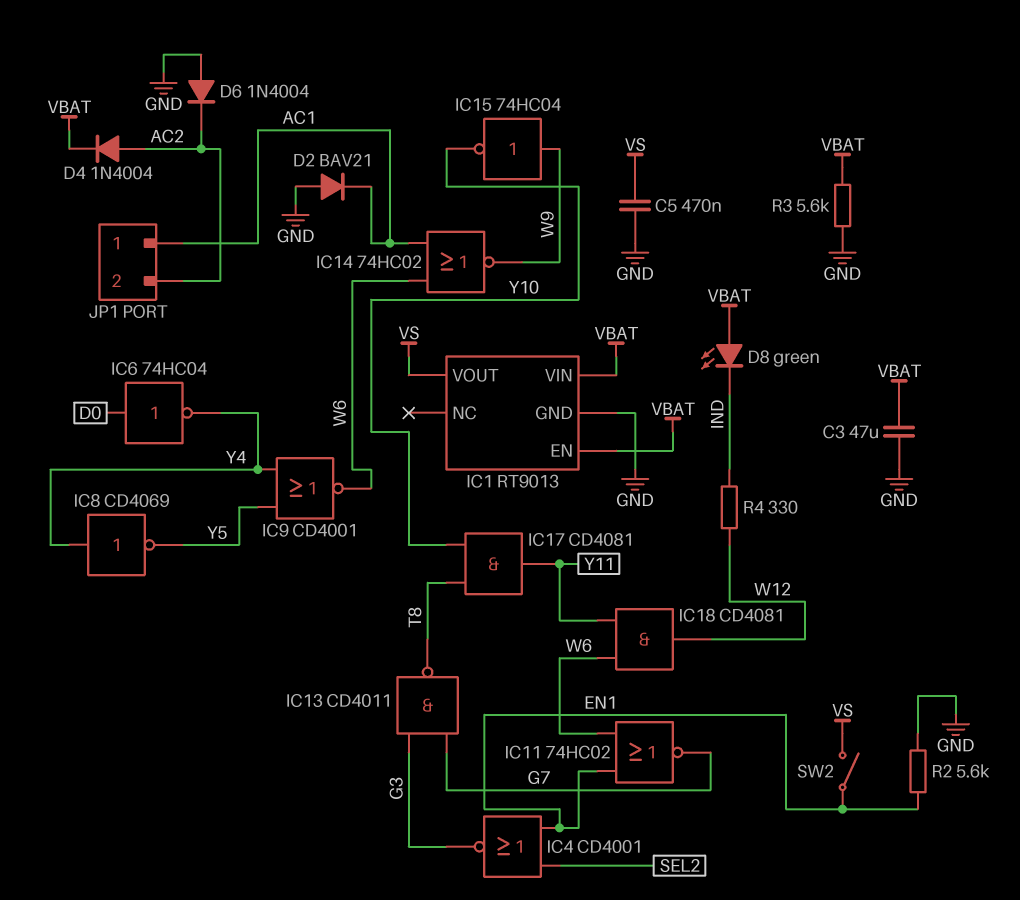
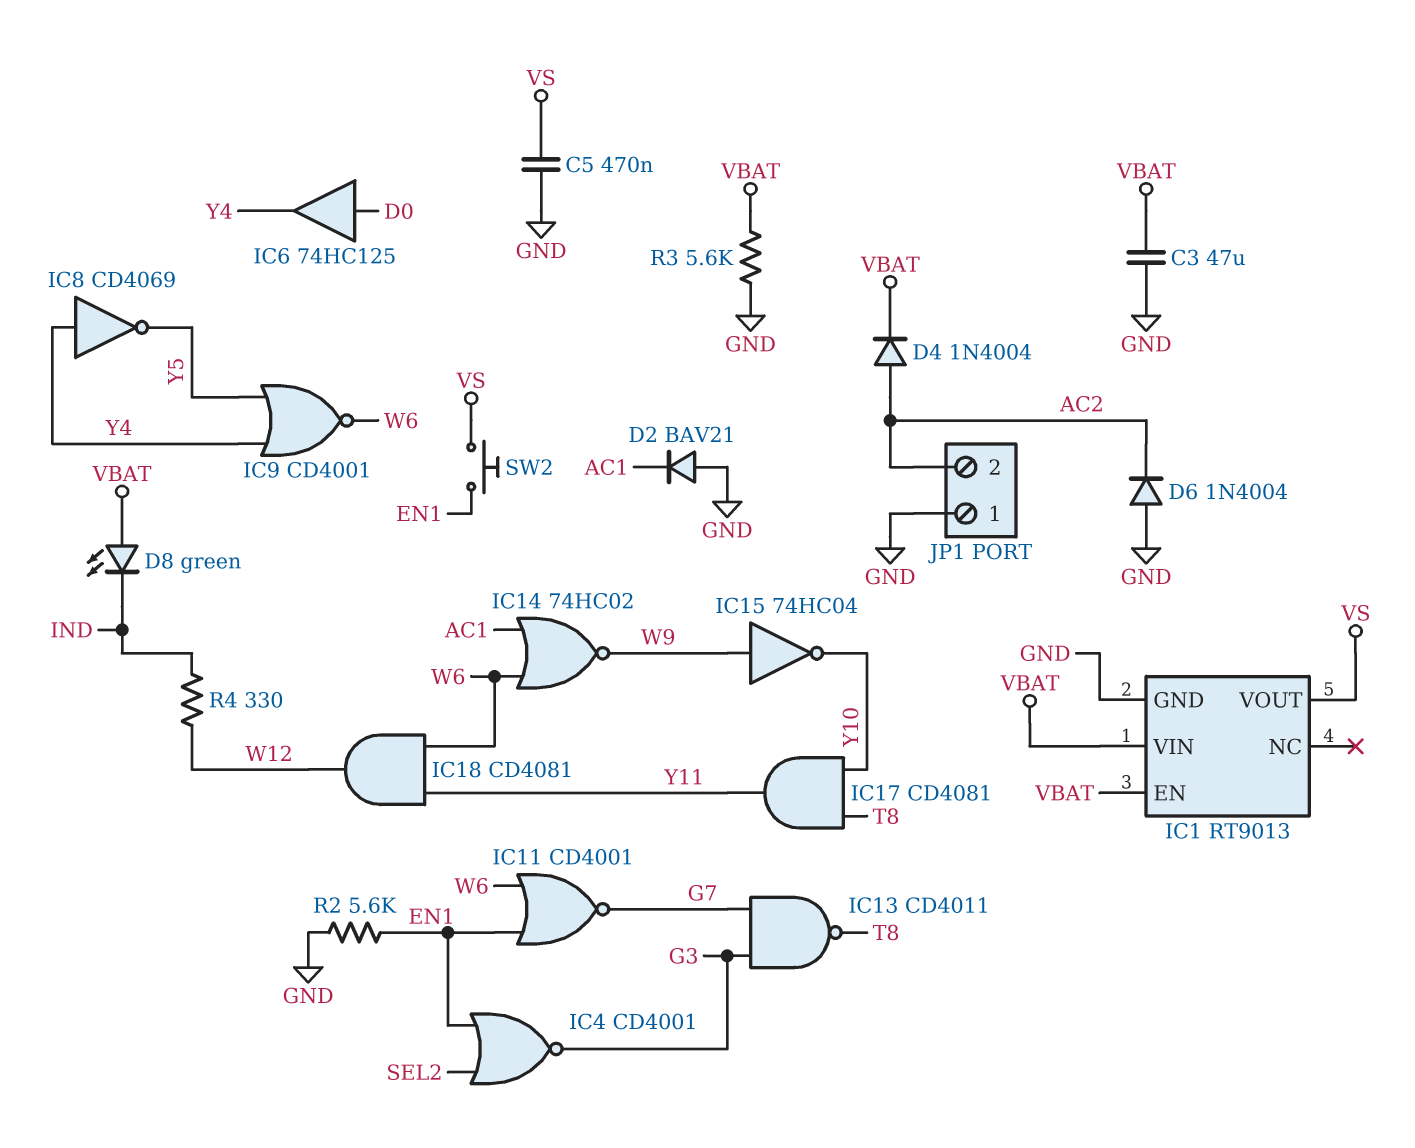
IC6: NOT 74HC04 (in D0, out Y4) -> buffer 74HC125 (in D0, out Y4)
IC11: NOR 74HC02 (in EN1, in W6, out G7) -> NOR CD4001 (in EN1, in W6, out G7)
JP1 pin 1: AC1 -> GND
SW2: switch (EN1, VS) -> button (EN1, VS)

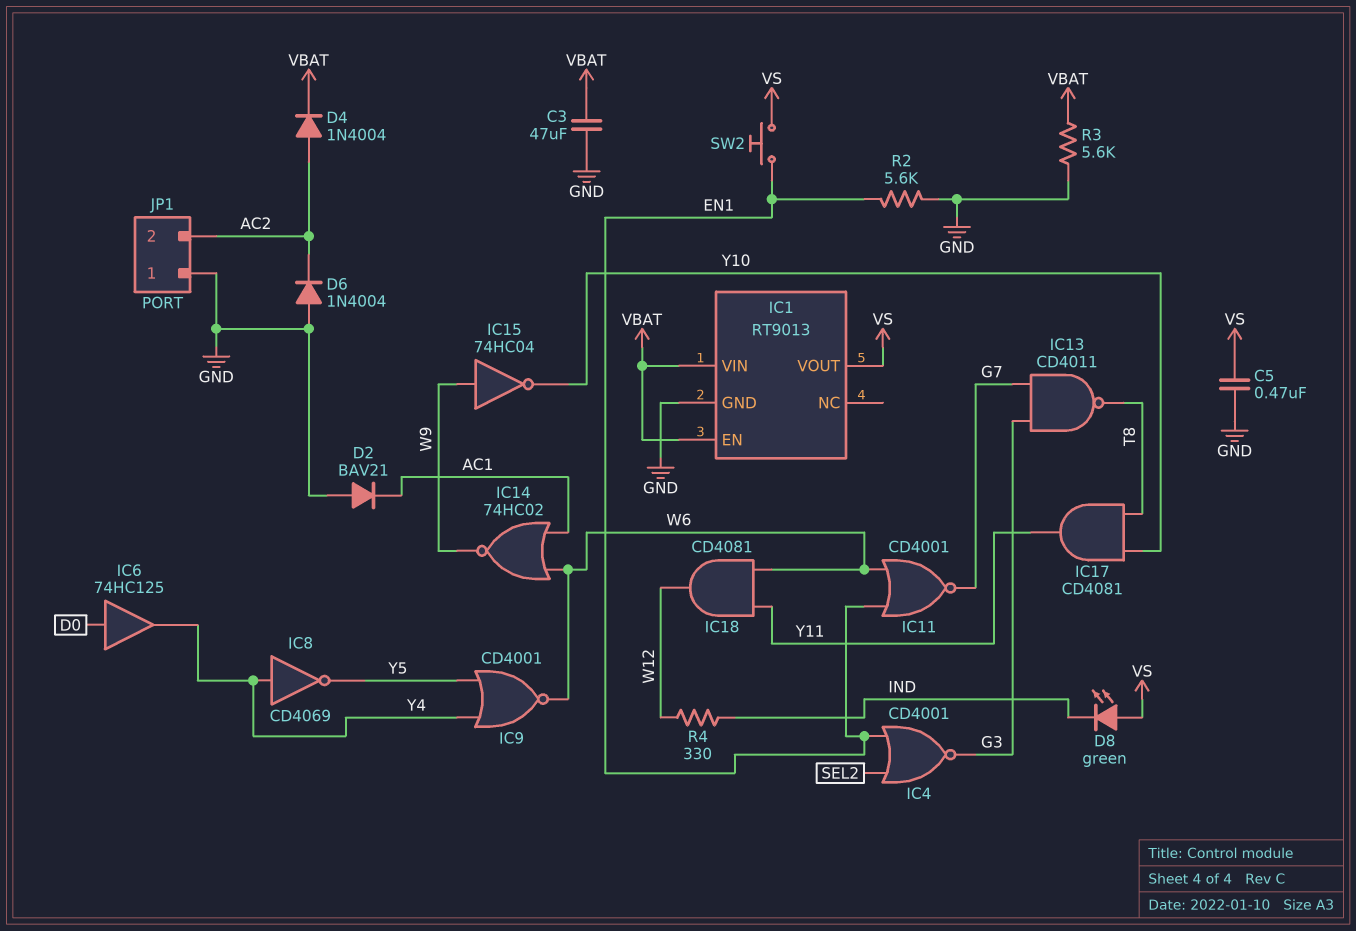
D8: LED green (A VBAT, K IND) -> LED green (A VS, K IND)

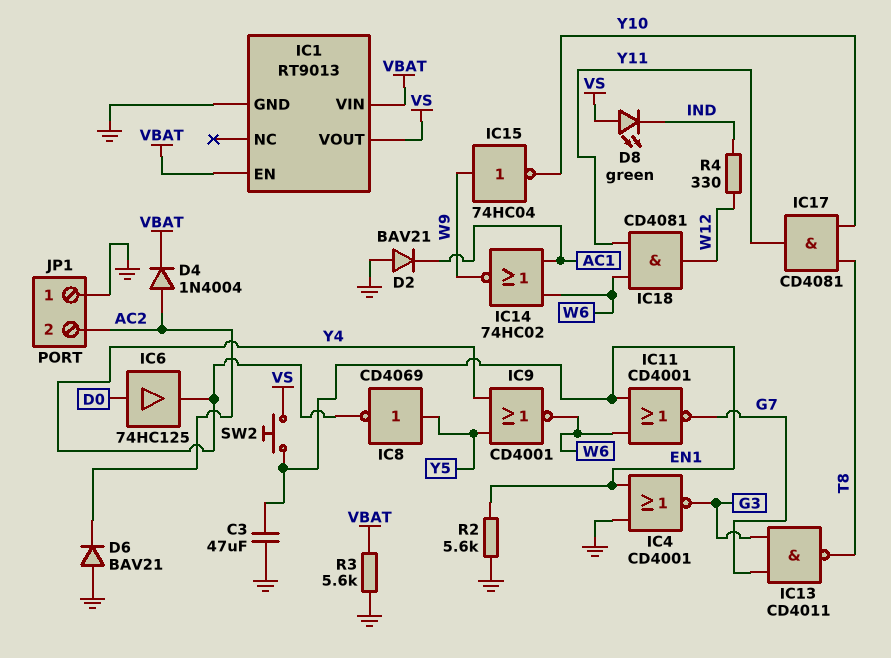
C3: 47uF (GND, VBAT) -> 47uF (EN1, GND)
C5: 470nF (GND, VS) -> none
D6: diode 1N4004 (A GND, K AC2) -> diode BAV21 (A GND, K AC2)
IC4: NOR CD4001 (in EN1, in SEL2, out G3) -> NOR CD4001 (in EN1, in GND, out G3)
IC8: NOT CD4069 (in Y4, out Y5) -> NOT CD4069 (in Y5, out Y4)

